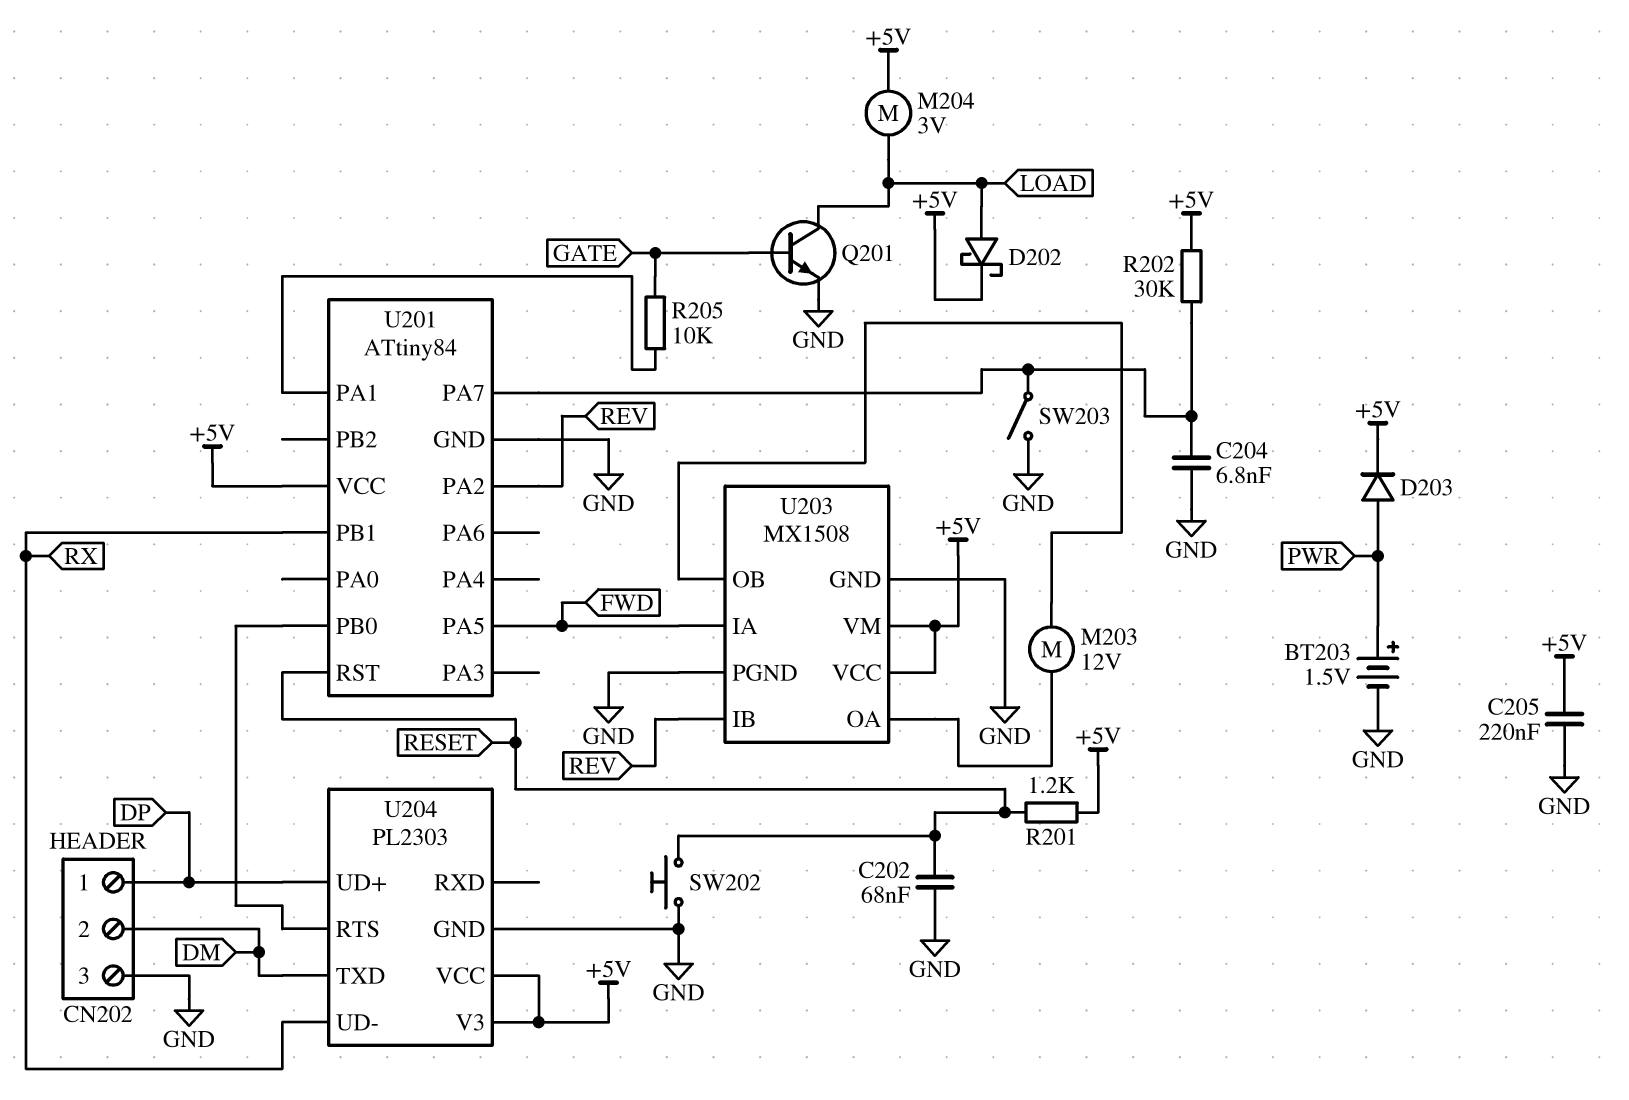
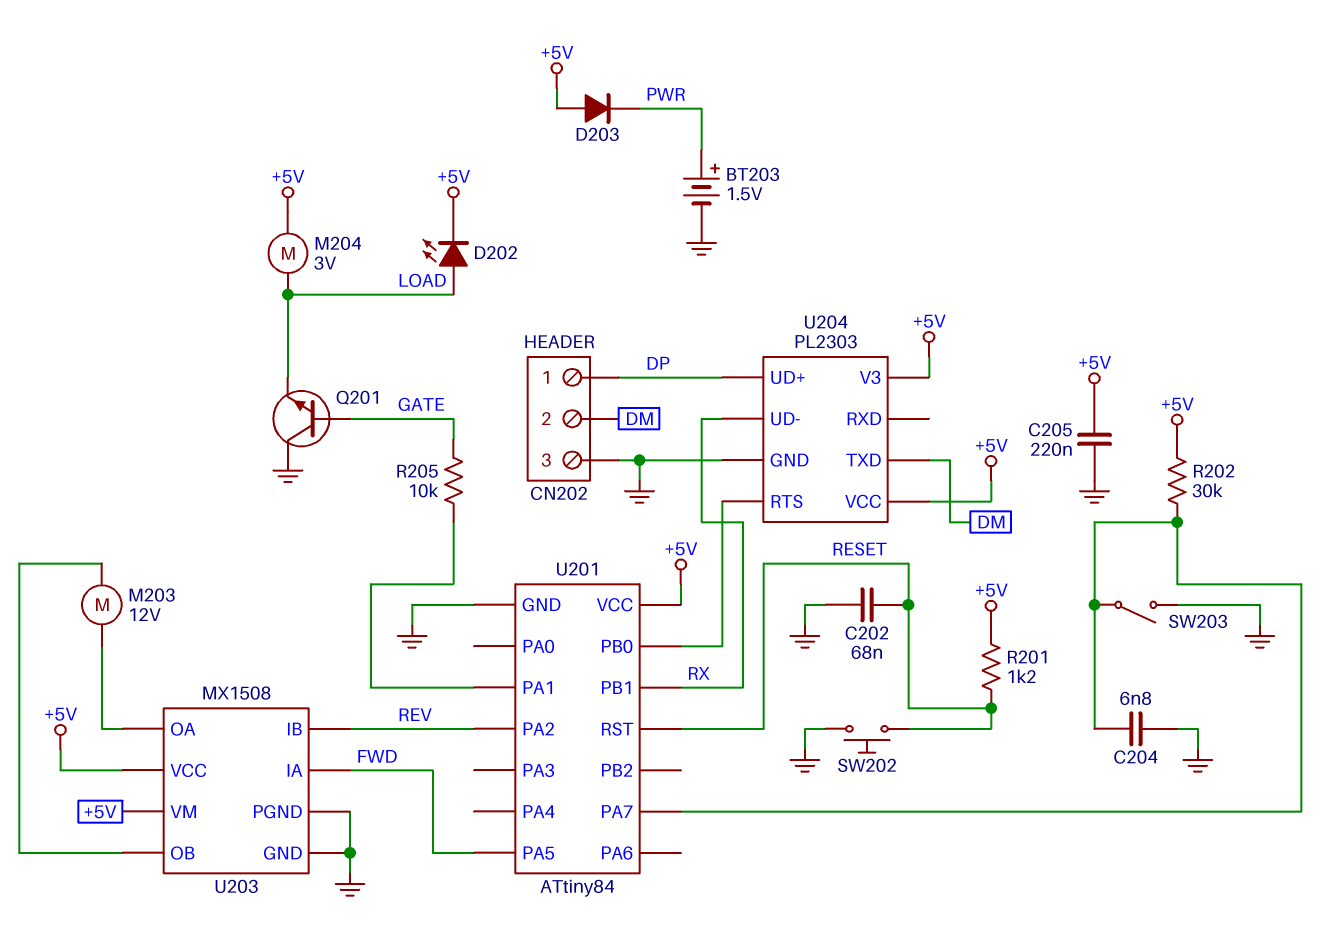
D202: schottky (A LOAD, K +5V) -> LED (A LOAD, K +5V)
D203: diode (A PWR, K +5V) -> diode (A +5V, K PWR)
Q201: NPN (B GATE, C LOAD, E GND) -> NPN (B GATE, C GND, E LOAD)

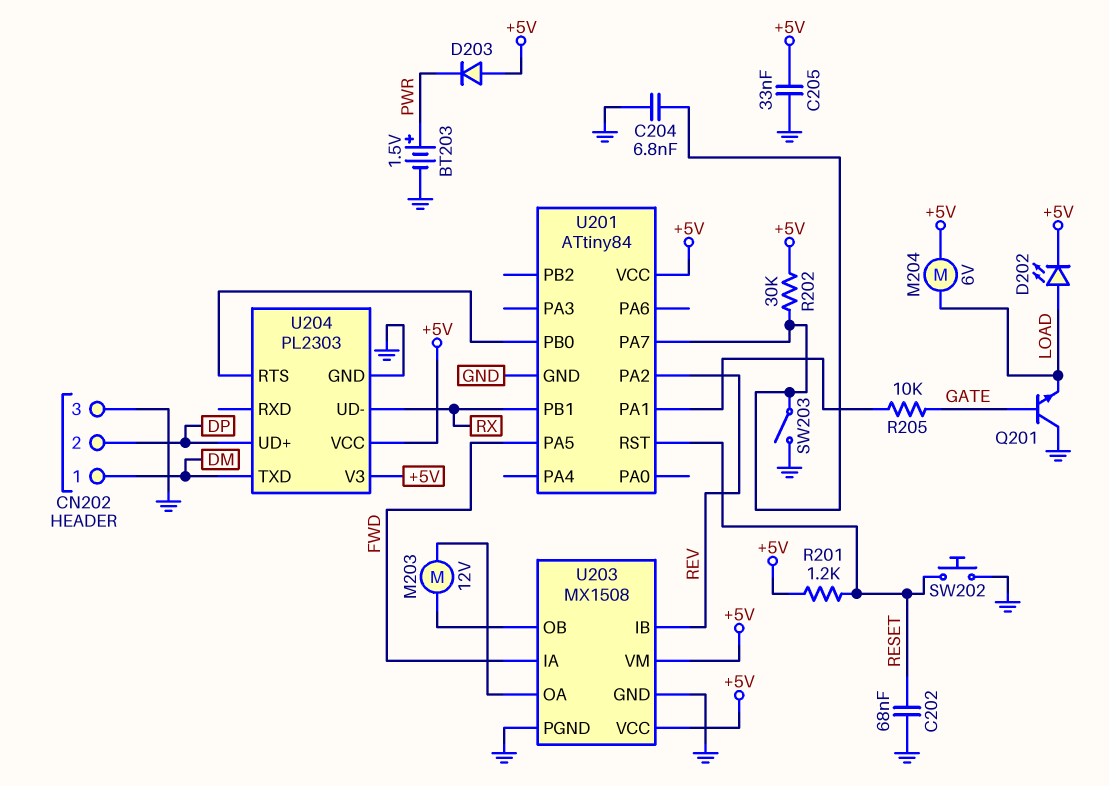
C205: 220nF (+5V, GND) -> 33nF (+5V, GND)
CN202 pin 1: DP -> DM
CN202 pin 2: DM -> DP
M204: motor 3V (+5V, LOAD) -> motor 6V (+5V, LOAD)

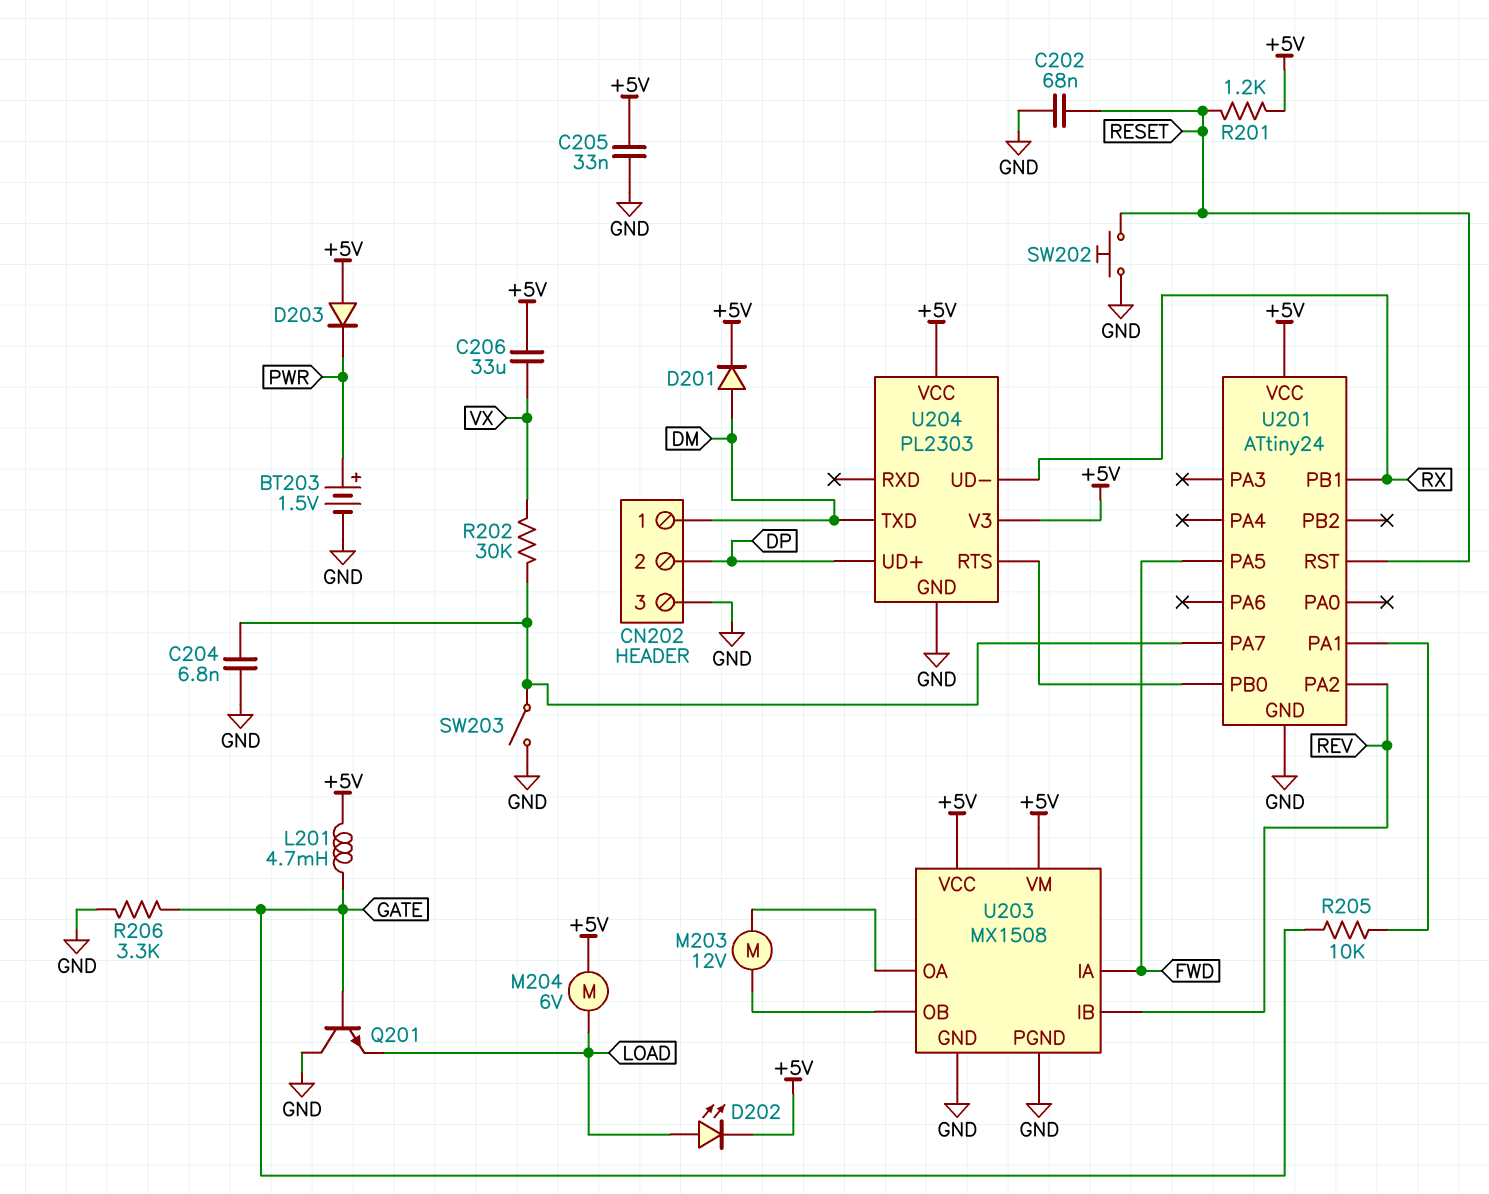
C206: none -> 33uF (+5V, VX)
D201: none -> diode (A DM, K +5V)
L201: none -> 4.7mH (+5V, GATE)
R202: 30k (+5V, U201/PA7) -> 30k (U201/PA7, VX)
R206: none -> 3.3k (GATE, GND)
U201: ATtiny84 -> ATtiny24

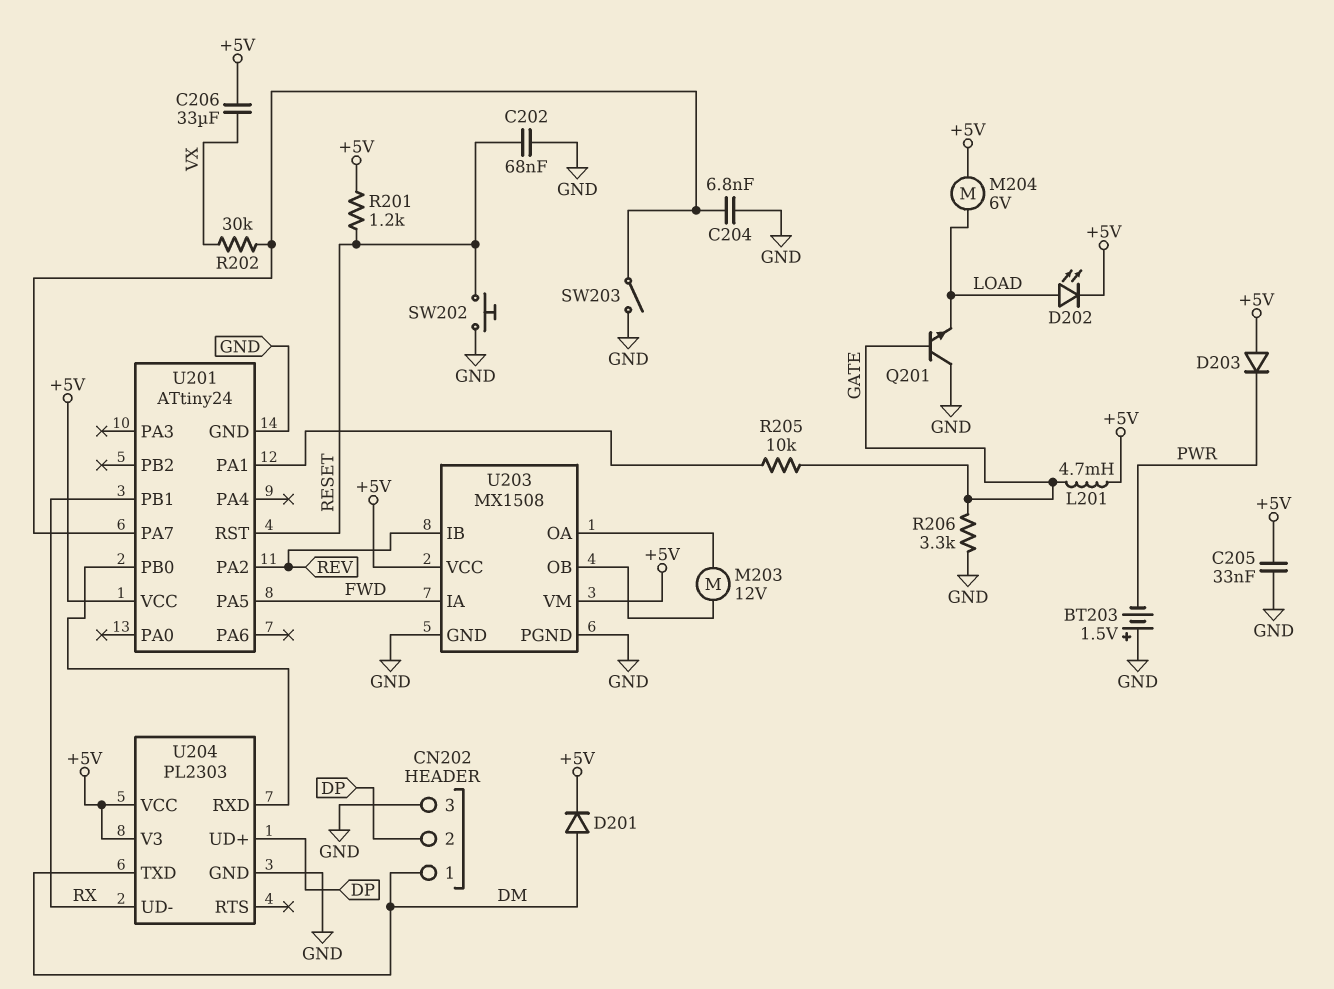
BT203: 1.5V (plus PWR, minus GND) -> 1.5V (plus GND, minus PWR)
U204 pin RTS: U201/PB0 -> none
U204 pin RXD: none -> U201/PB0

